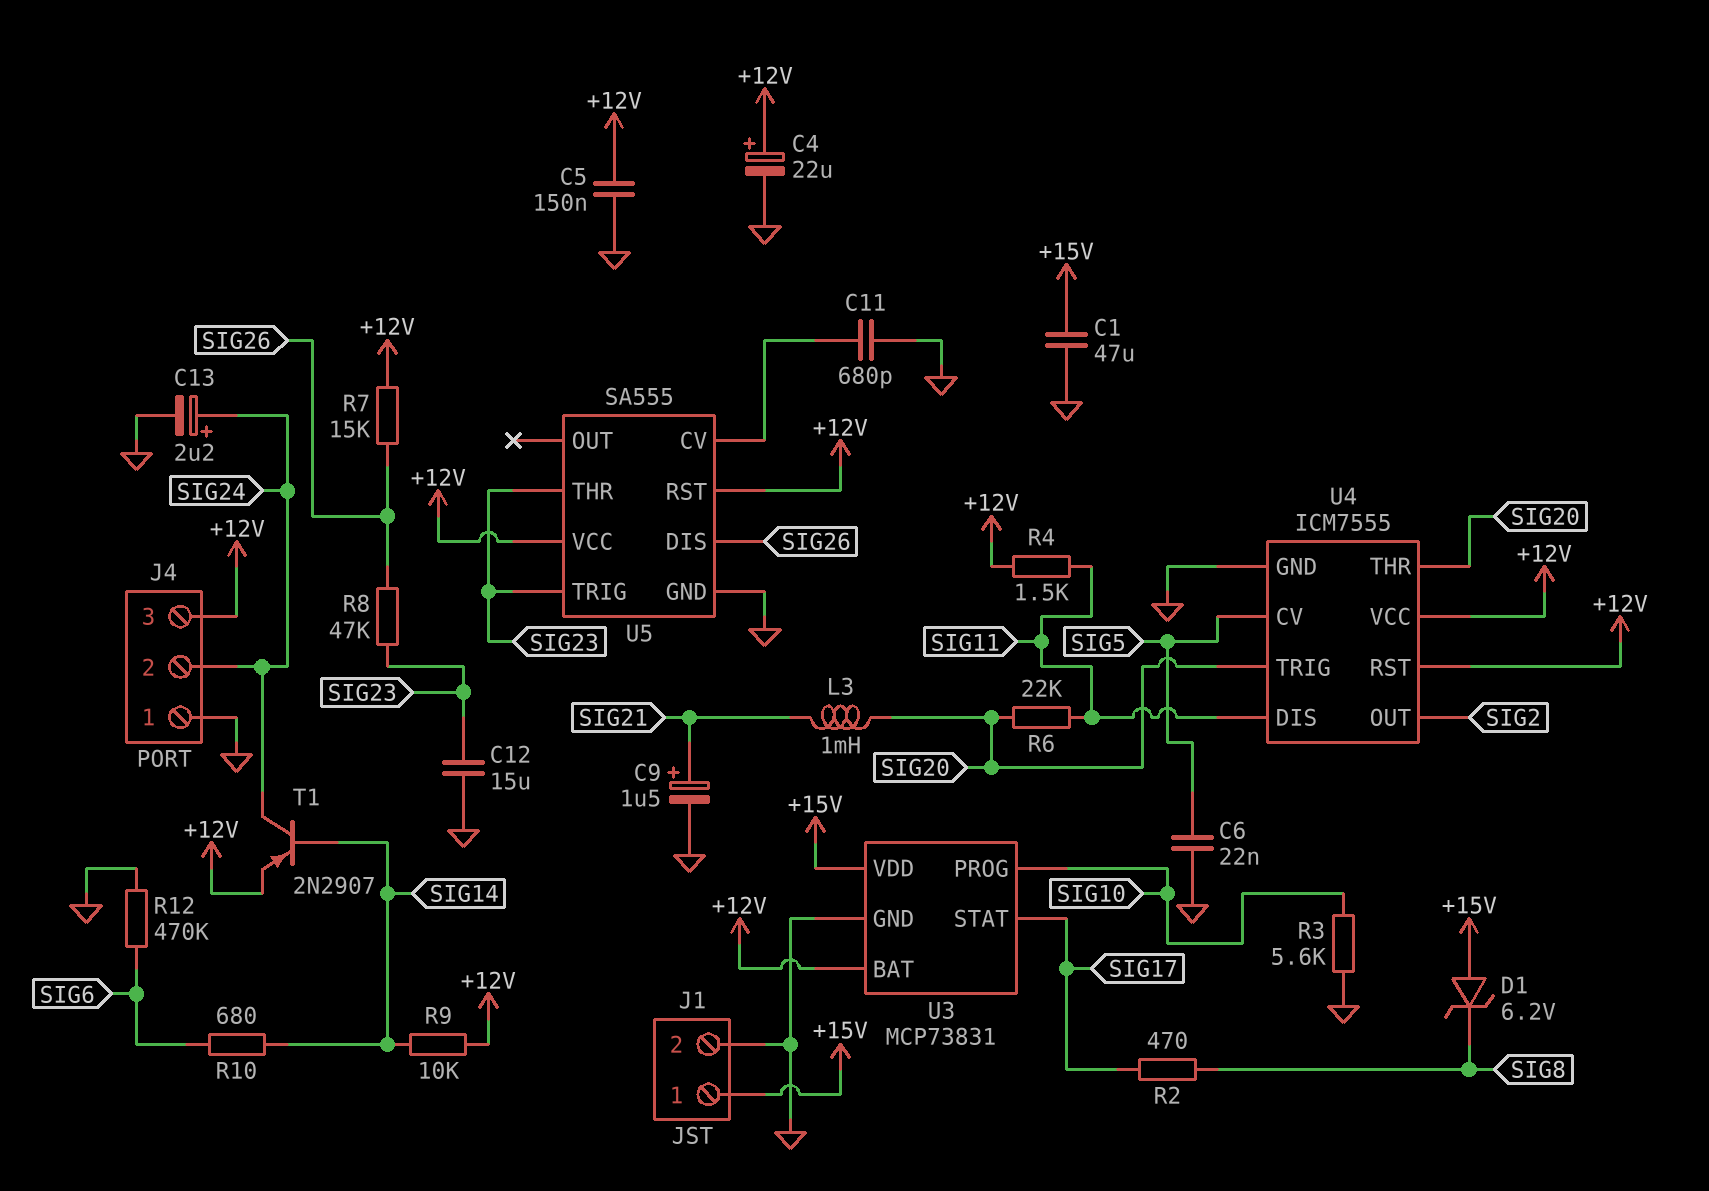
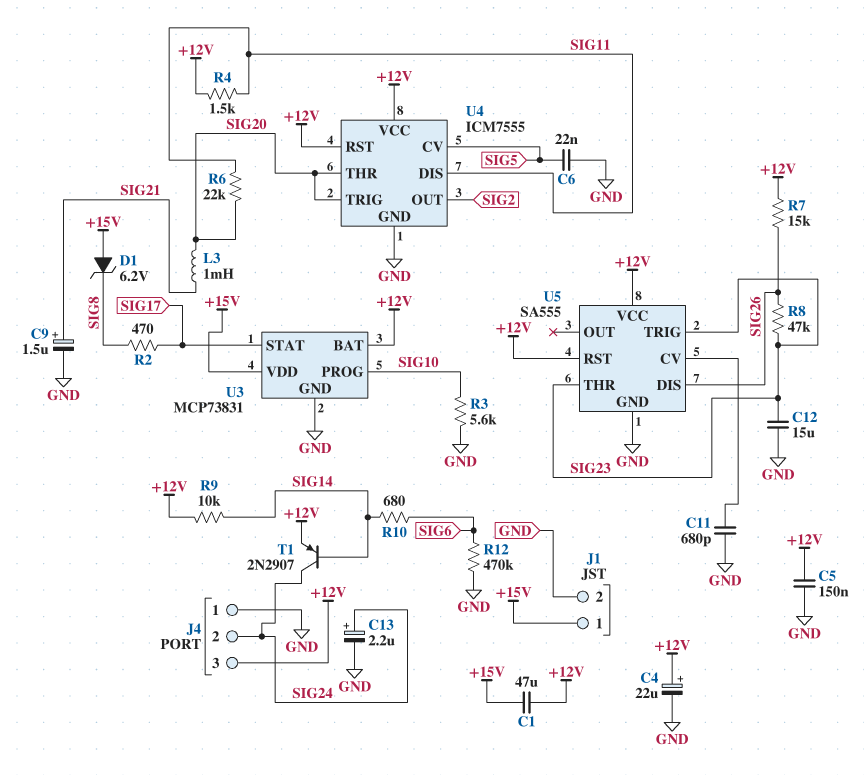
C1: 47uF (+15V, GND) -> 47uF (+12V, +15V)

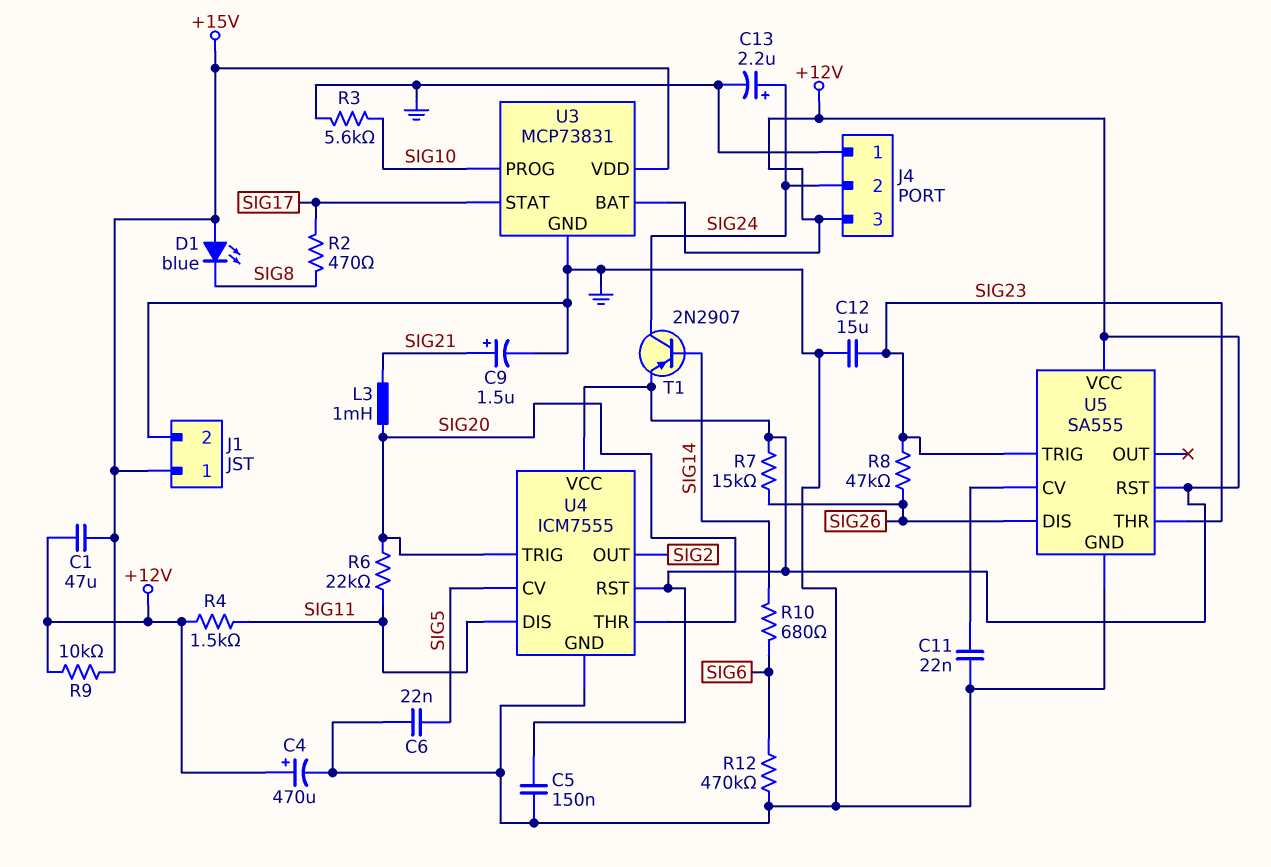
C4: 22uF (plus +12V, minus GND) -> 470uF (plus +12V, minus GND)
C11: 680pF (GND, U5/CV) -> 22nF (GND, U5/CV)
D1: zener 6.2V (A +15V, K SIG8) -> LED blue (A +15V, K SIG8)
R9: 10k (+12V, SIG14) -> 10k (+12V, +15V)

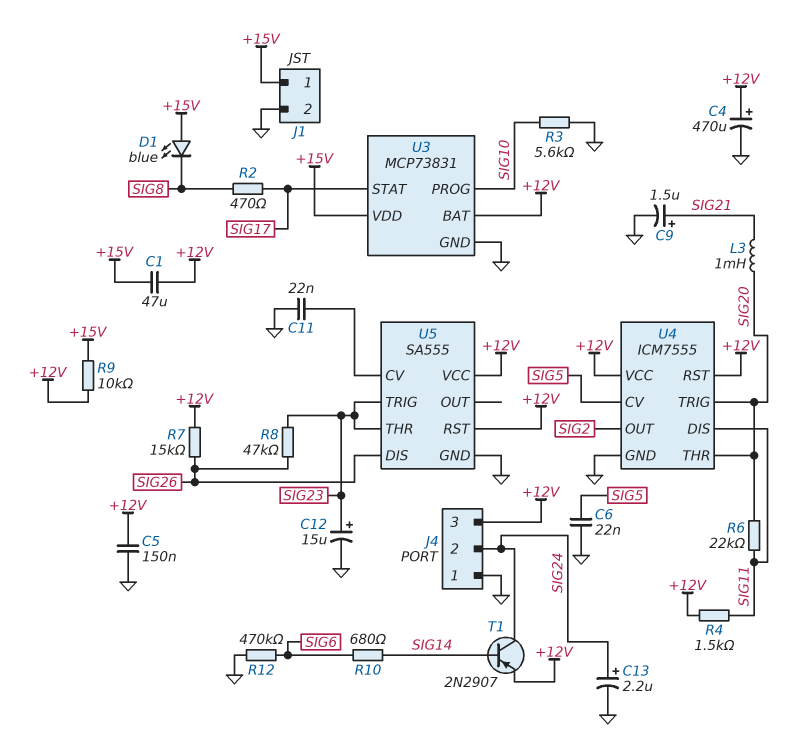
C12: 15uF (GND, SIG23) -> 15uF (plus SIG23, minus GND)

